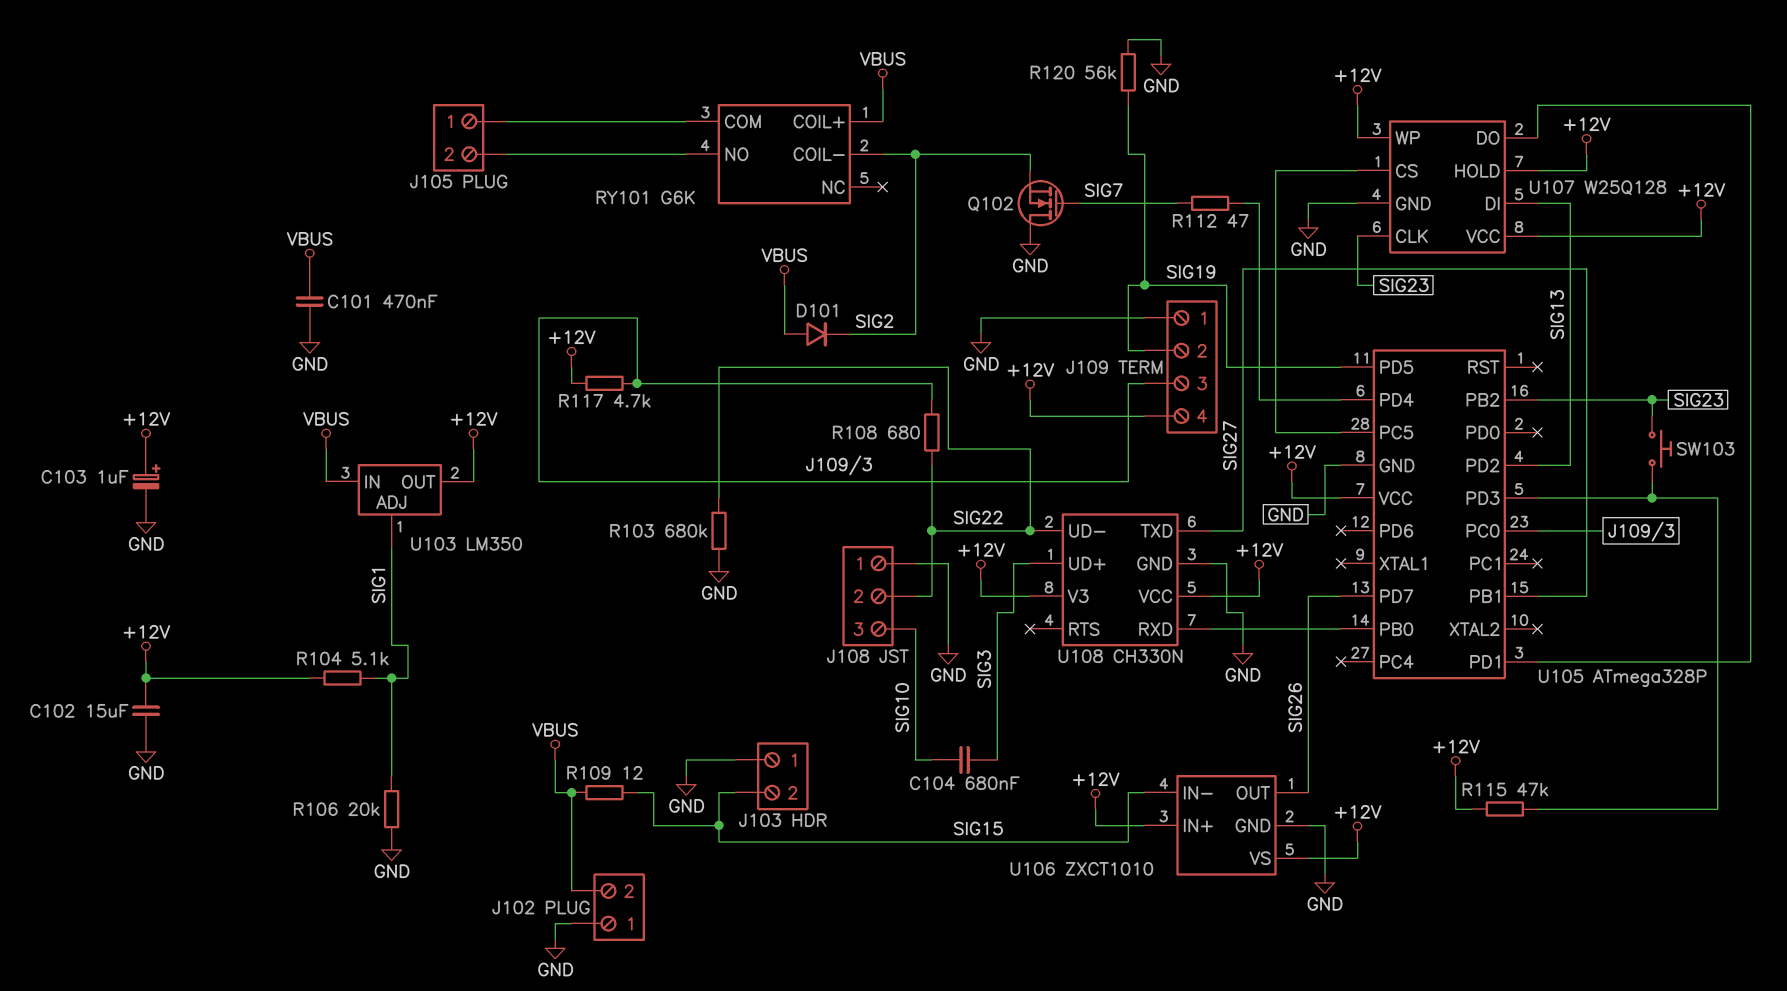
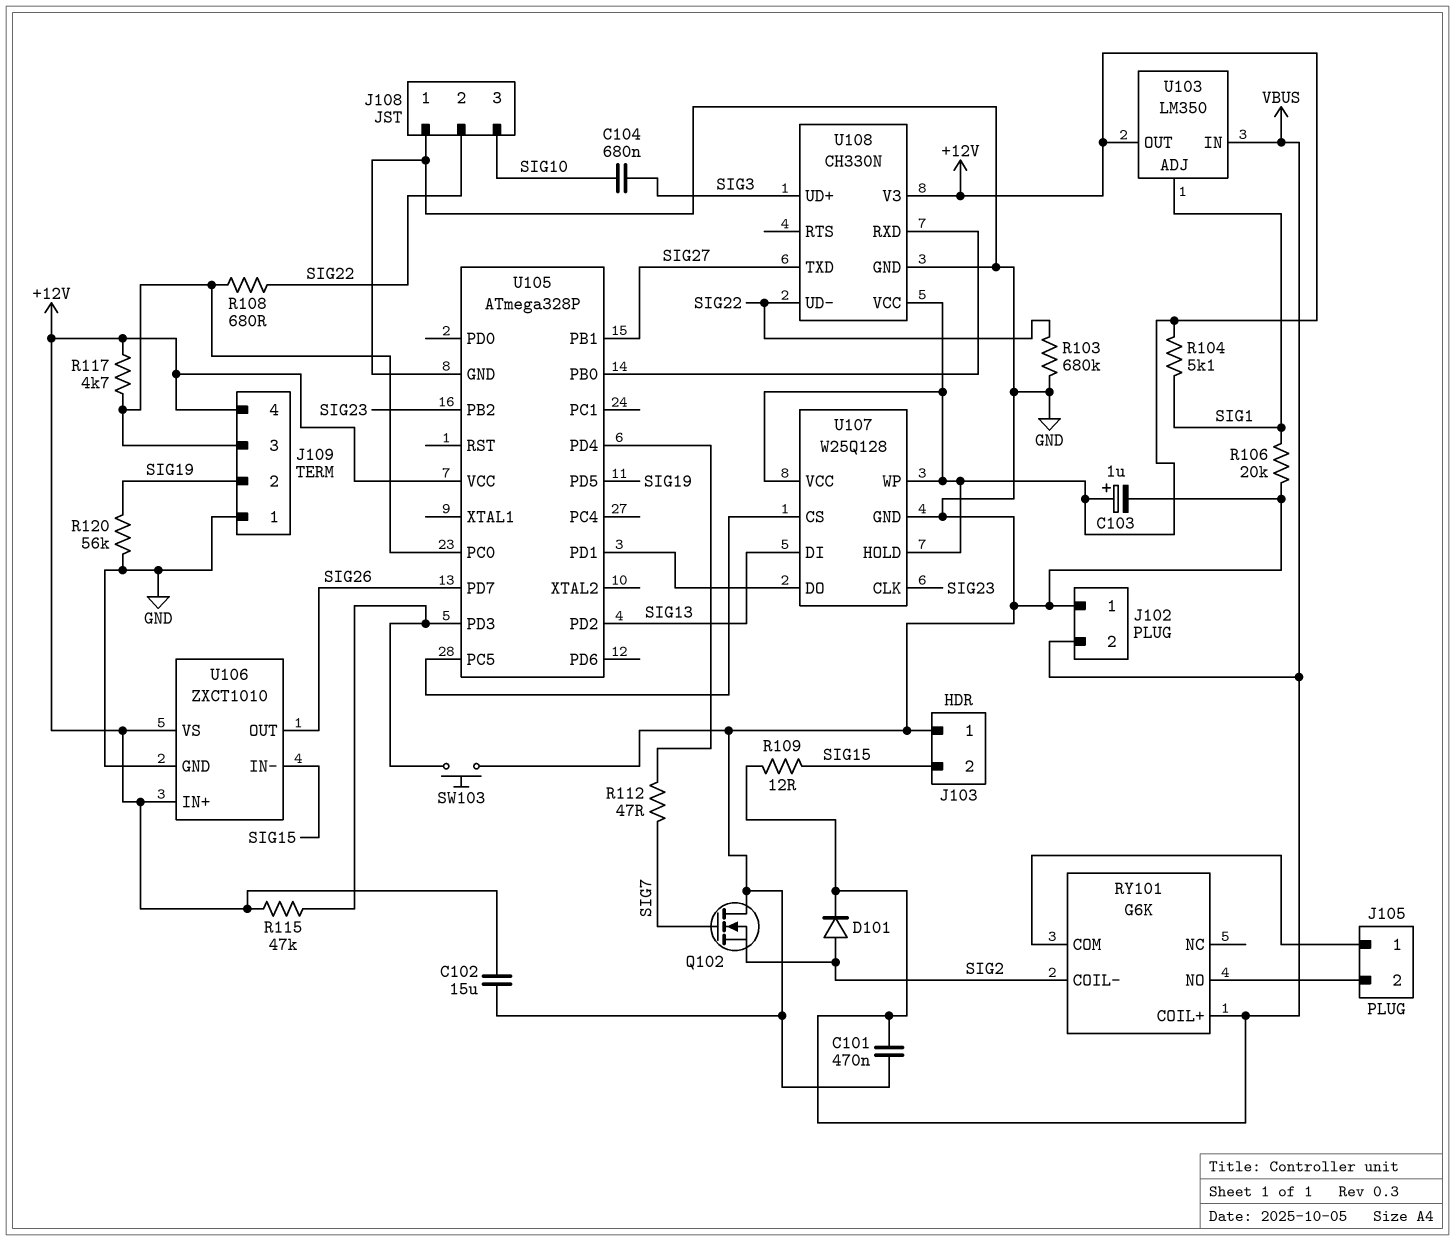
D101: diode (A VBUS, K SIG2) -> diode (A SIG2, K VBUS)
SW103: button (SIG23, U105/PD3) -> button (GND, U105/PD3)

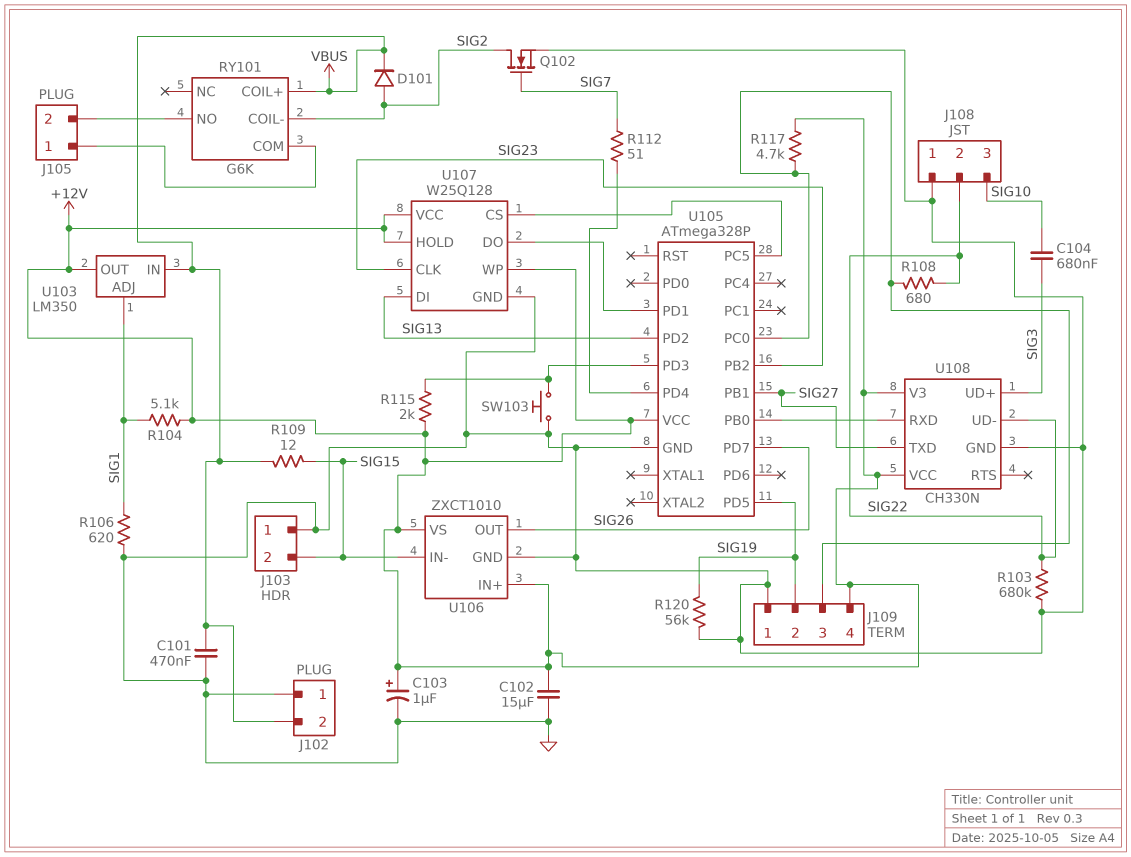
Q102: NMOS (G SIG7, D GND, S SIG2) -> NMOS (G SIG7, D SIG2, S GND)
R106: 20k (GND, SIG1) -> 620 (GND, SIG1)
R112: 47 (SIG7, U105/PD4) -> 51 (SIG7, U105/PD4)
R115: 47k (+12V, U105/PD3) -> 2k (+12V, U105/PD3)

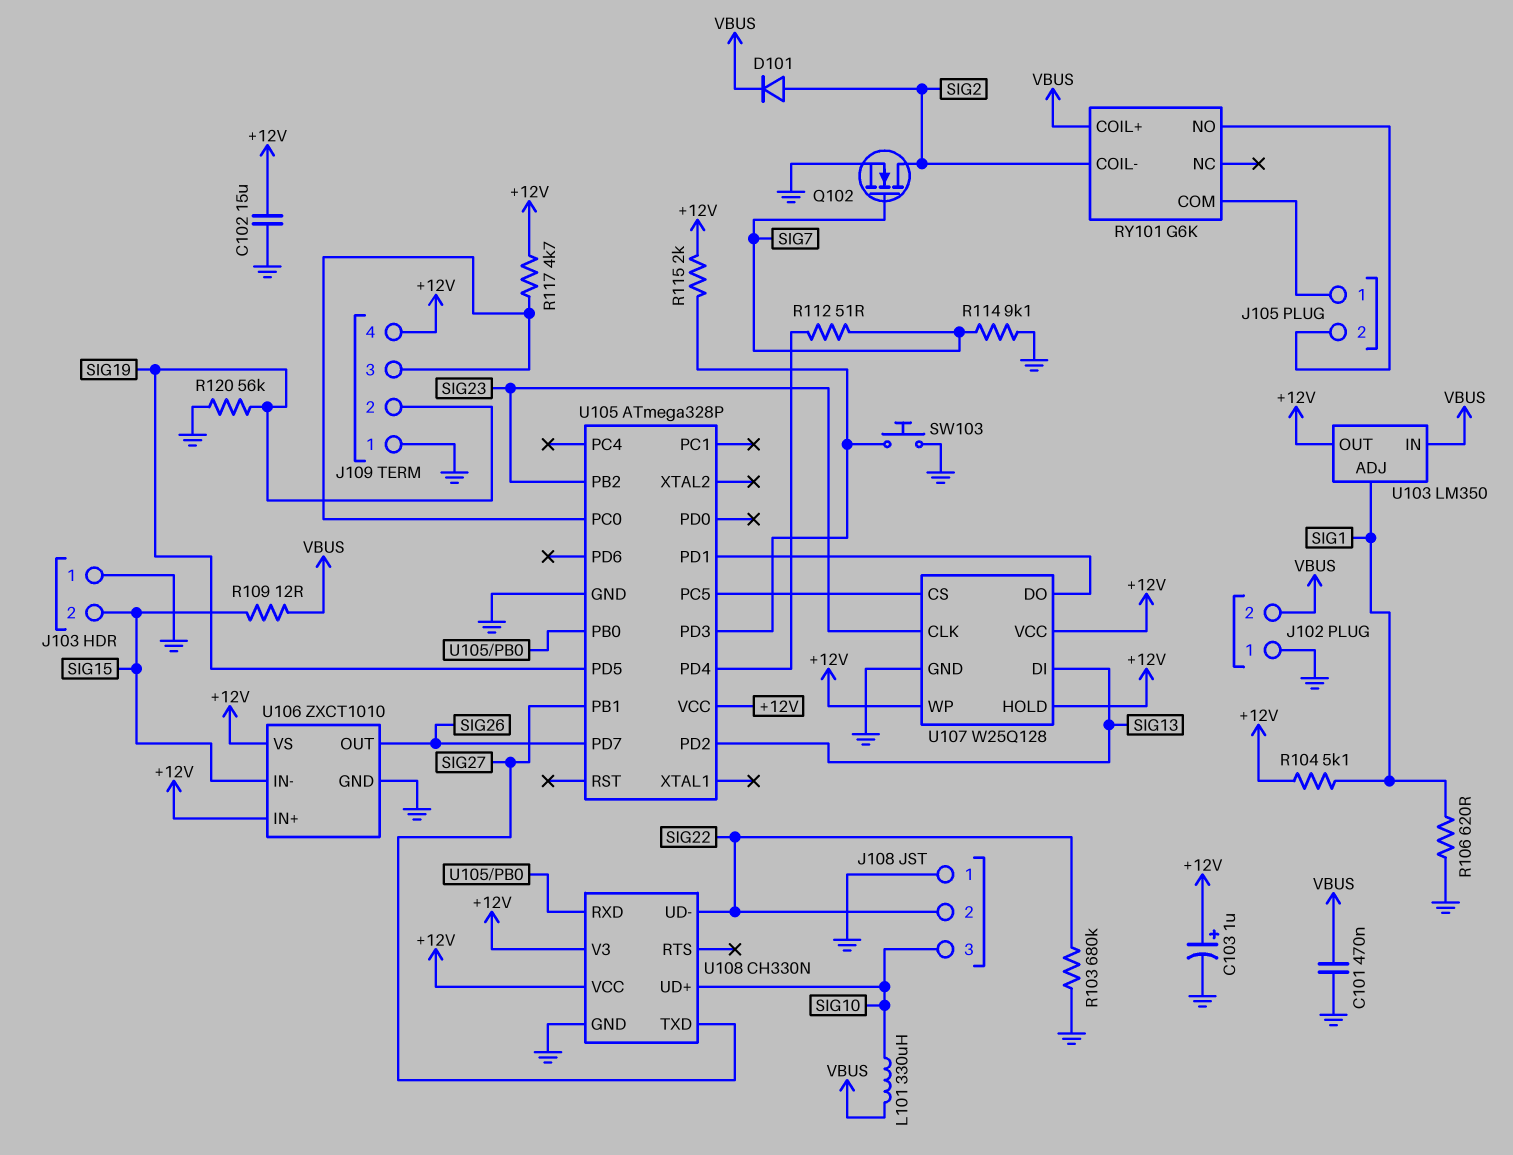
C104: 680nF (SIG3, SIG10) -> none
L101: none -> 330uH (SIG10, VBUS)
R108: 680 (J109/3, SIG22) -> none
R114: none -> 9.1k (GND, SIG7)
U108 pin UD+: SIG3 -> SIG10

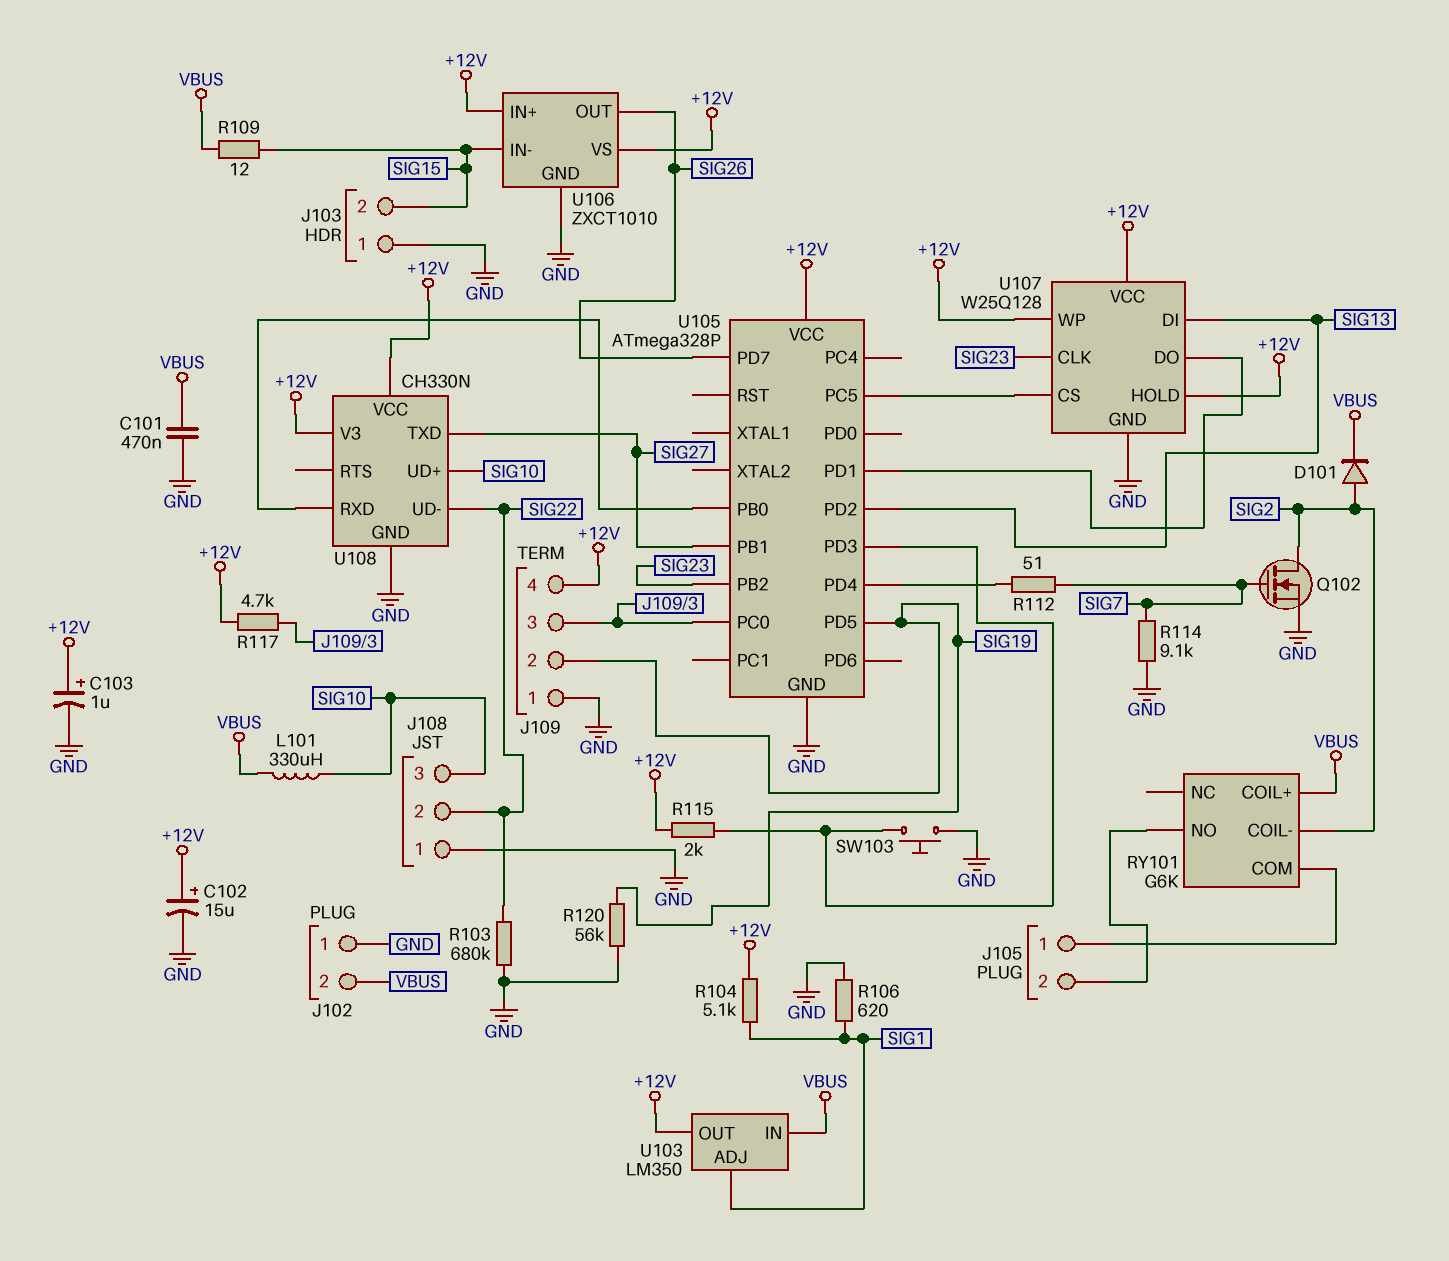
C102: 15uF (+12V, GND) -> 15uF (plus +12V, minus GND)

